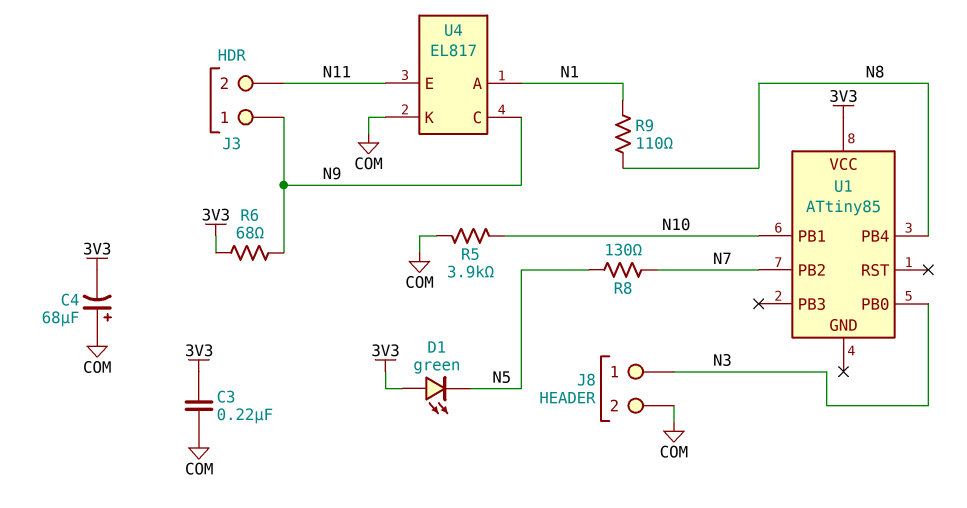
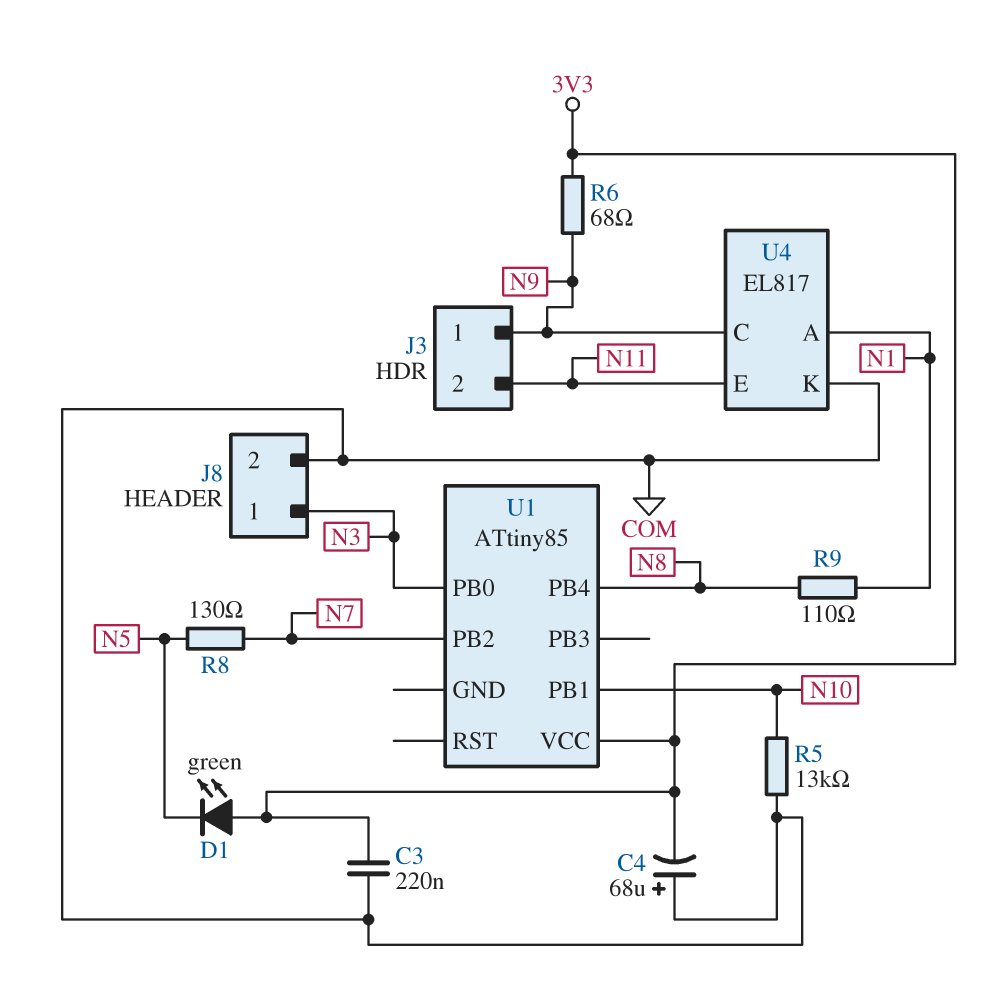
R5: 3.9k (COM, N10) -> 13k (COM, N10)

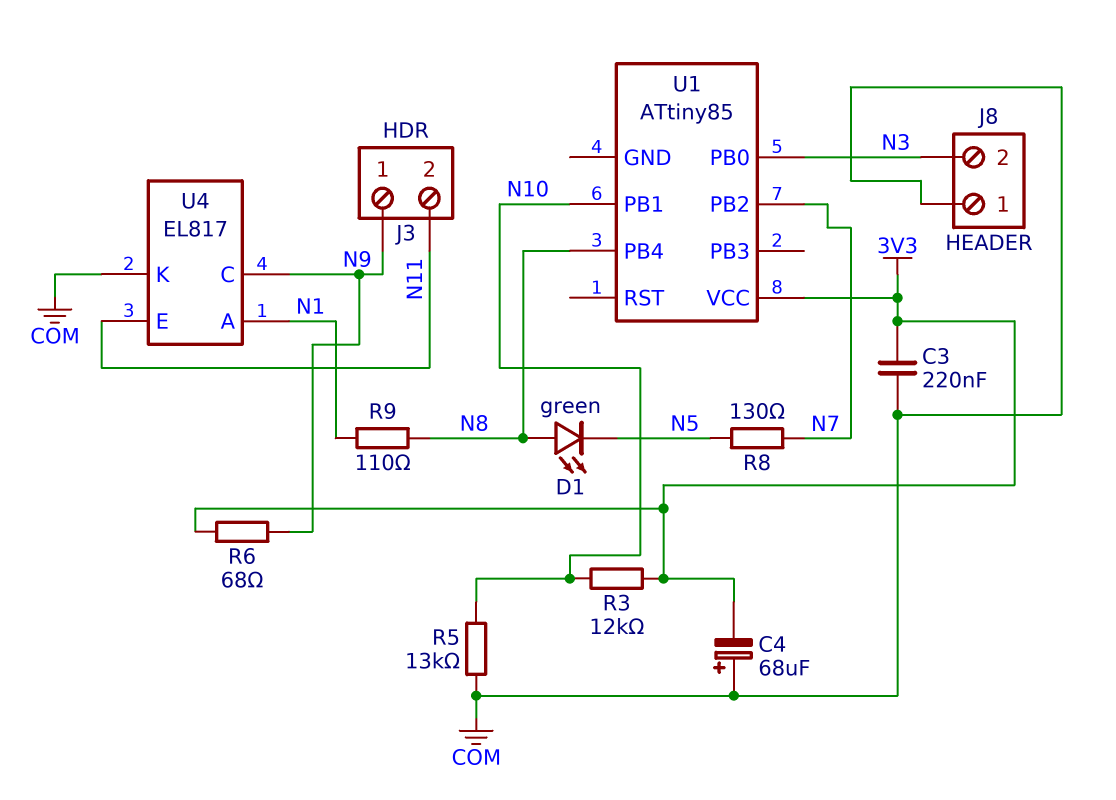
D1: LED green (A 3V3, K N5) -> LED green (A N8, K N5)
J8 pin 1: N3 -> COM
J8 pin 2: COM -> N3
R3: none -> 12k (3V3, N10)

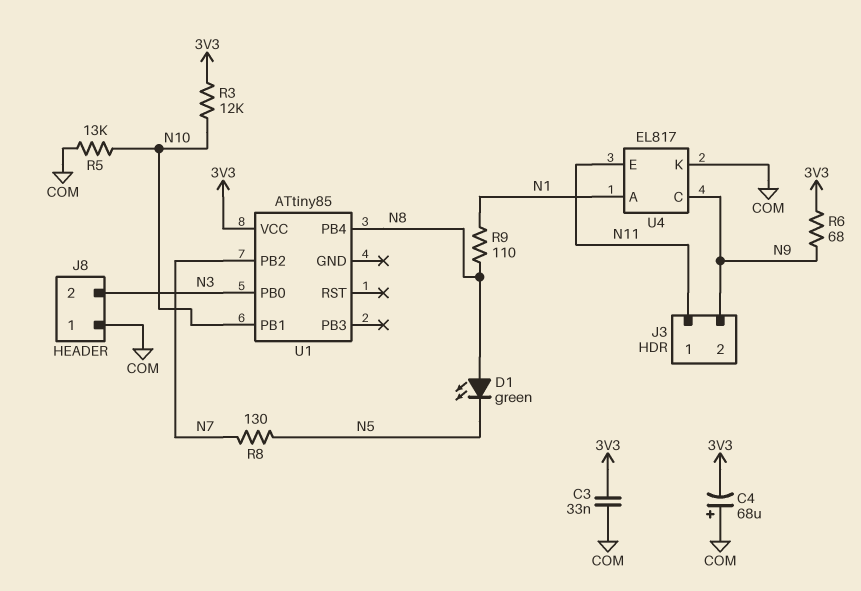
C3: 220nF (3V3, COM) -> 33nF (3V3, COM)
J3 pin 1: N9 -> N11
J3 pin 2: N11 -> N9

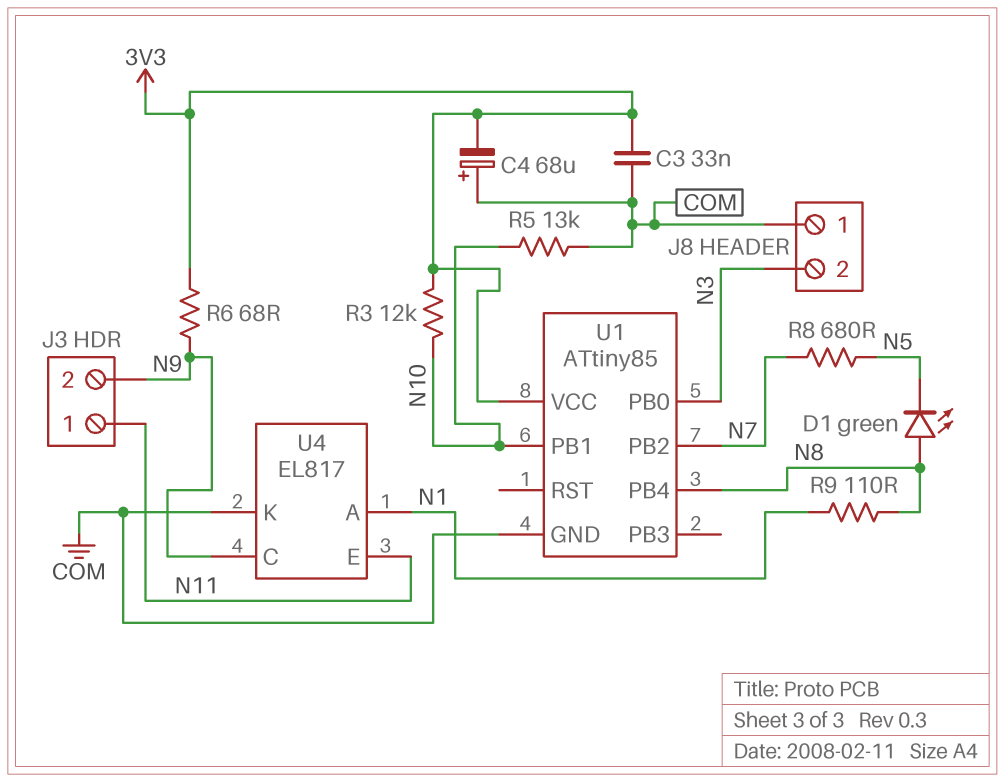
R8: 130 (N5, N7) -> 680 (N5, N7)
U1 pin GND: none -> COM

